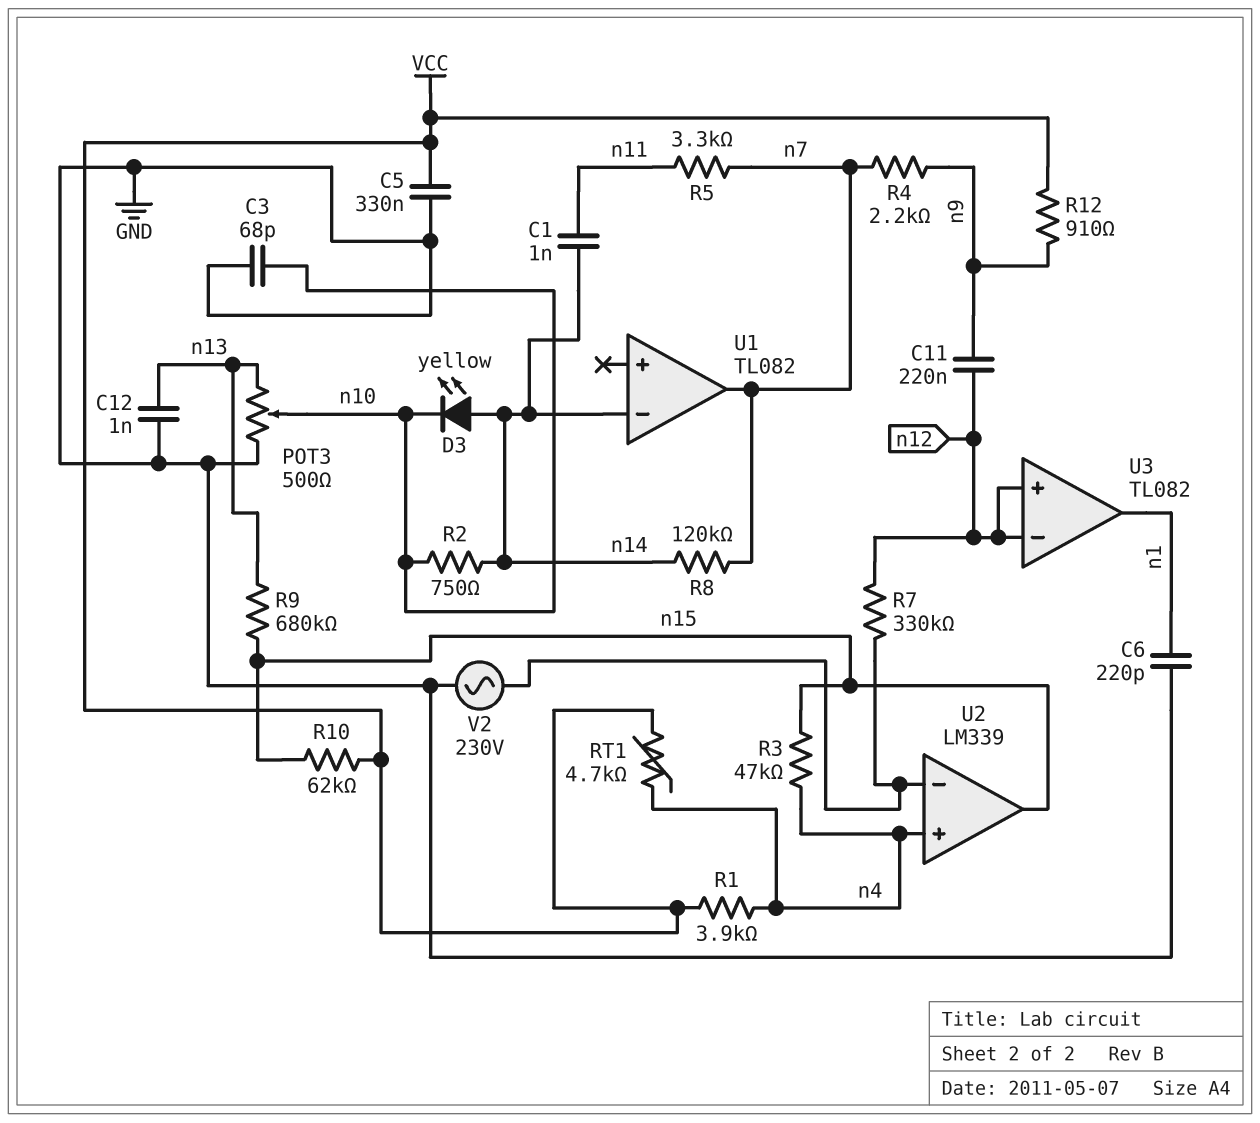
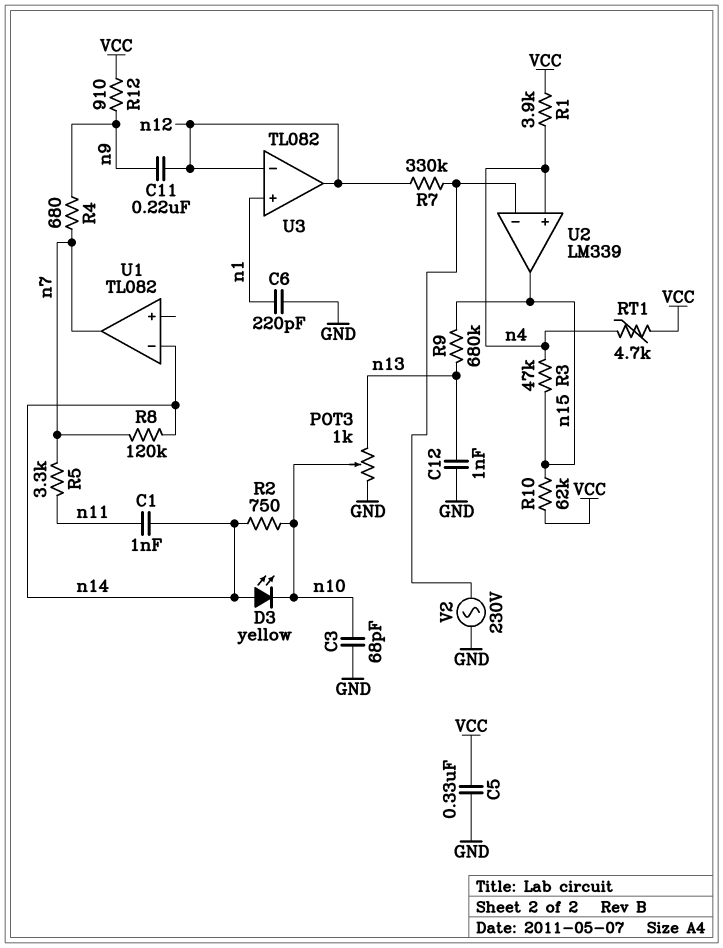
POT3: 500 (GND, n13, wiper n10) -> 1k (GND, n13, wiper n10)
R4: 2.2k (n7, n9) -> 680 (n7, n9)
U3 pin in+: n12 -> n1
U3 pin out: n1 -> n12

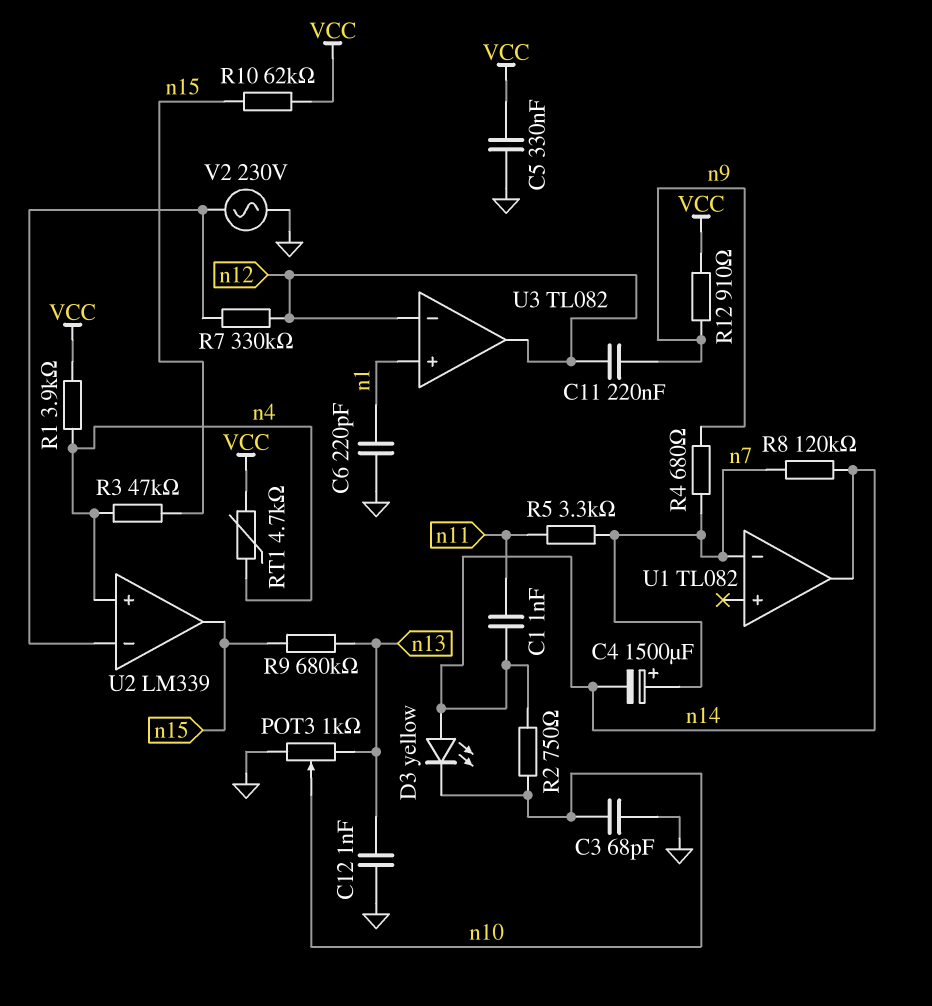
C4: none -> 1500uF (plus n7, minus n14)
U1 pin in-: n14 -> n7
U1 pin out: n7 -> n14

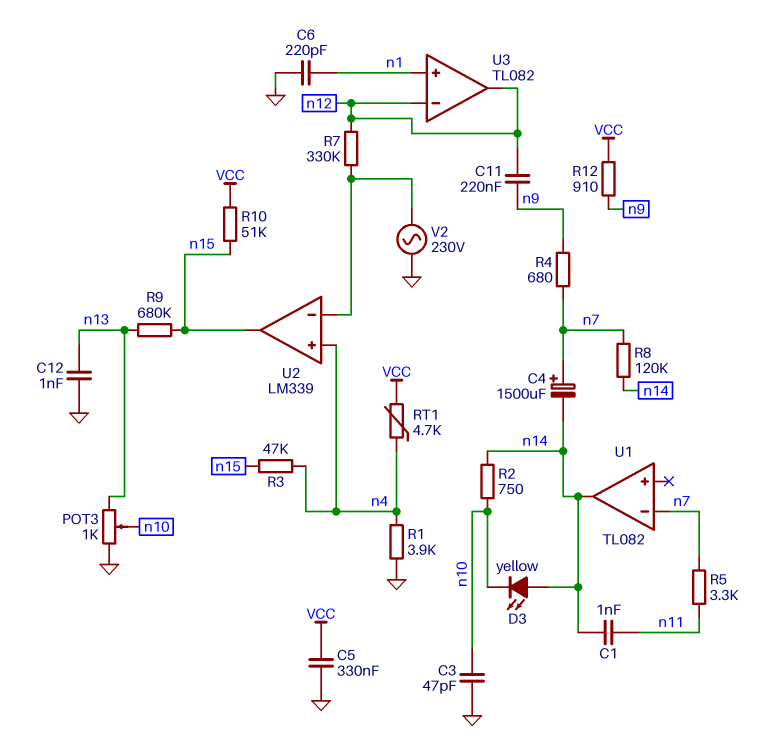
C3: 68pF (GND, n10) -> 47pF (GND, n10)
R1: 3.9k (VCC, n4) -> 3.9k (GND, n4)
R10: 62k (VCC, n15) -> 51k (VCC, n15)

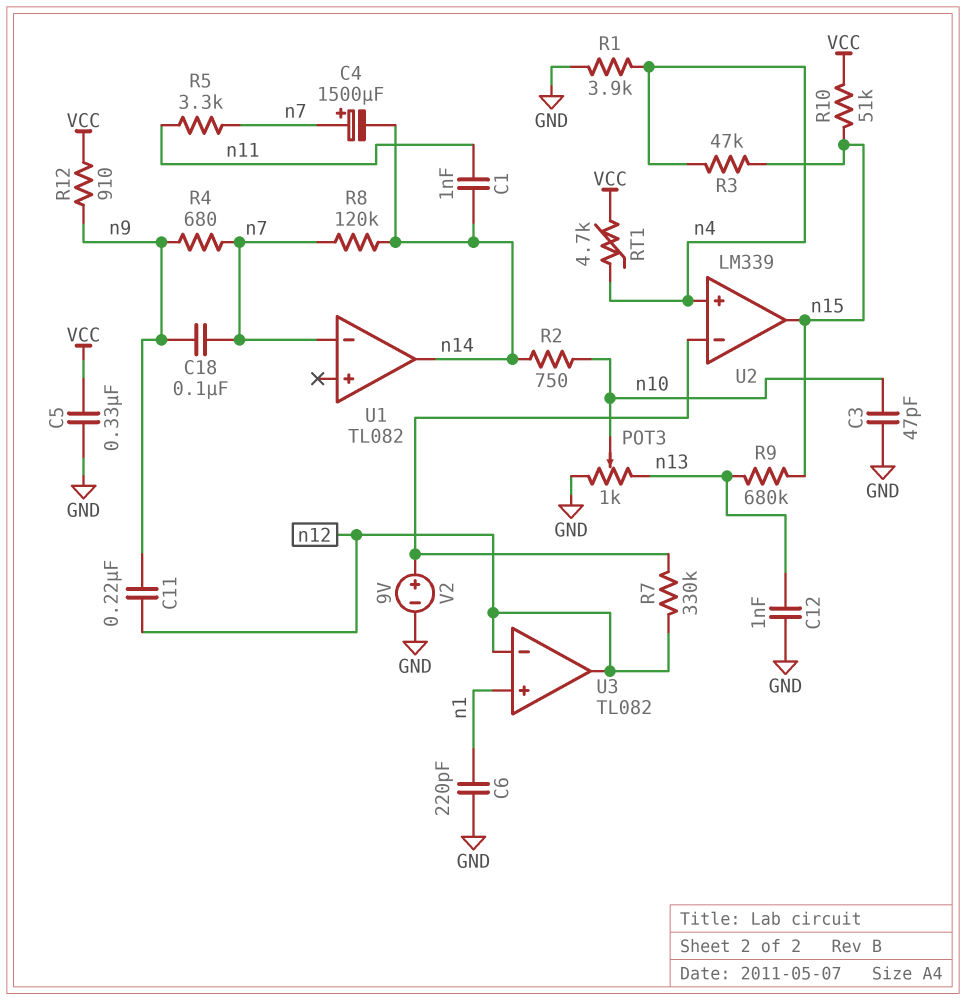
C18: none -> 100nF (n7, n9)
D3: LED yellow (A n14, K n10) -> none
V2: AC 230V (GND, U2/in-) -> 9V (plus U2/in-, minus GND)

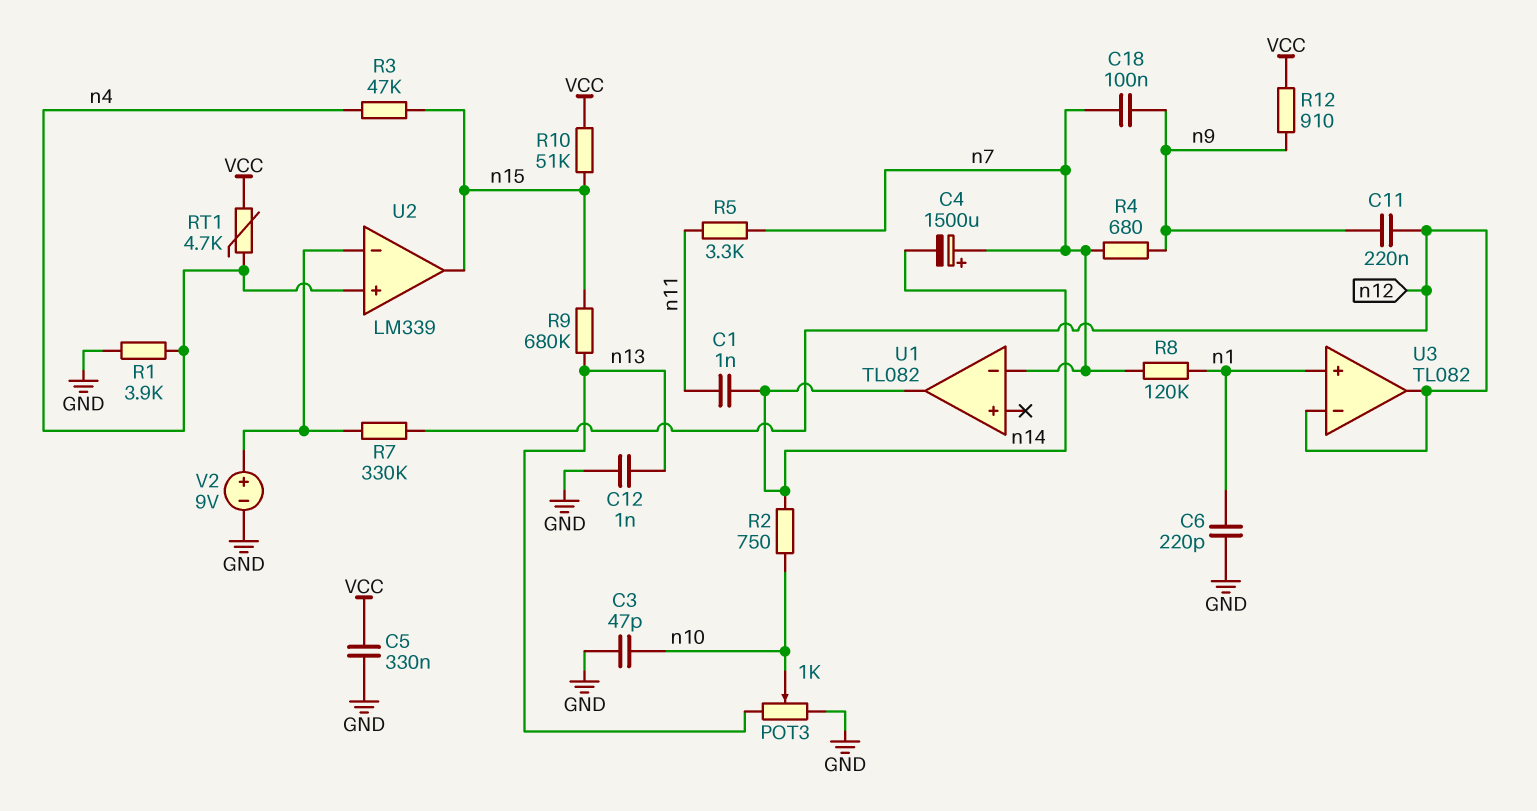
R8: 120k (n7, n14) -> 120k (n1, n7)

